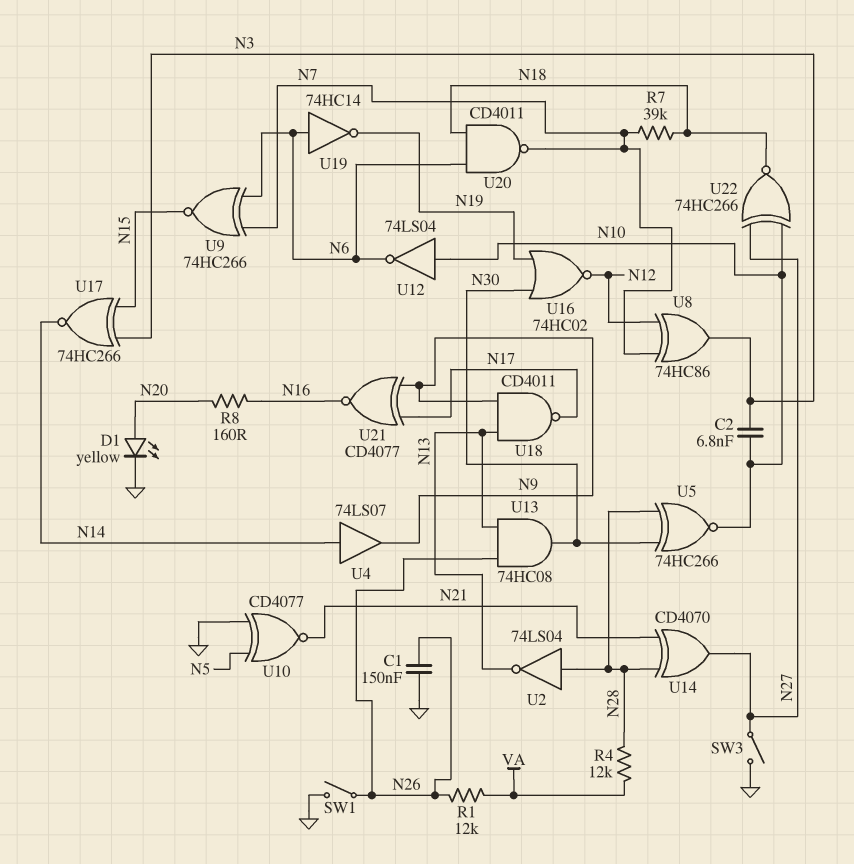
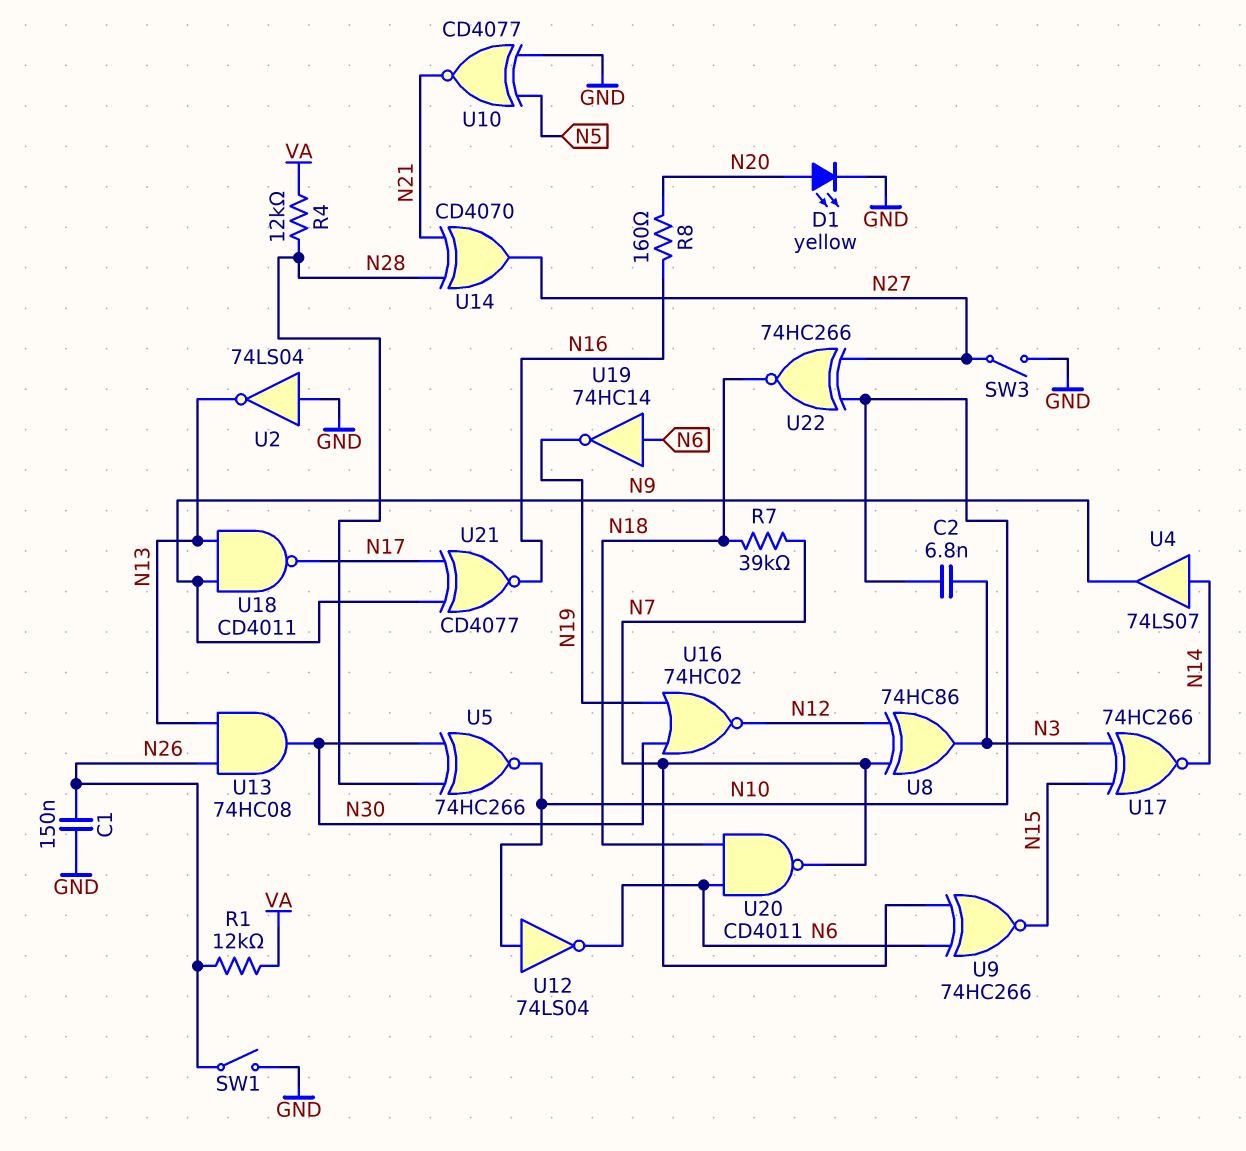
U2: NOT 74LS04 (in N28, out N13) -> NOT 74LS04 (in GND, out N13)

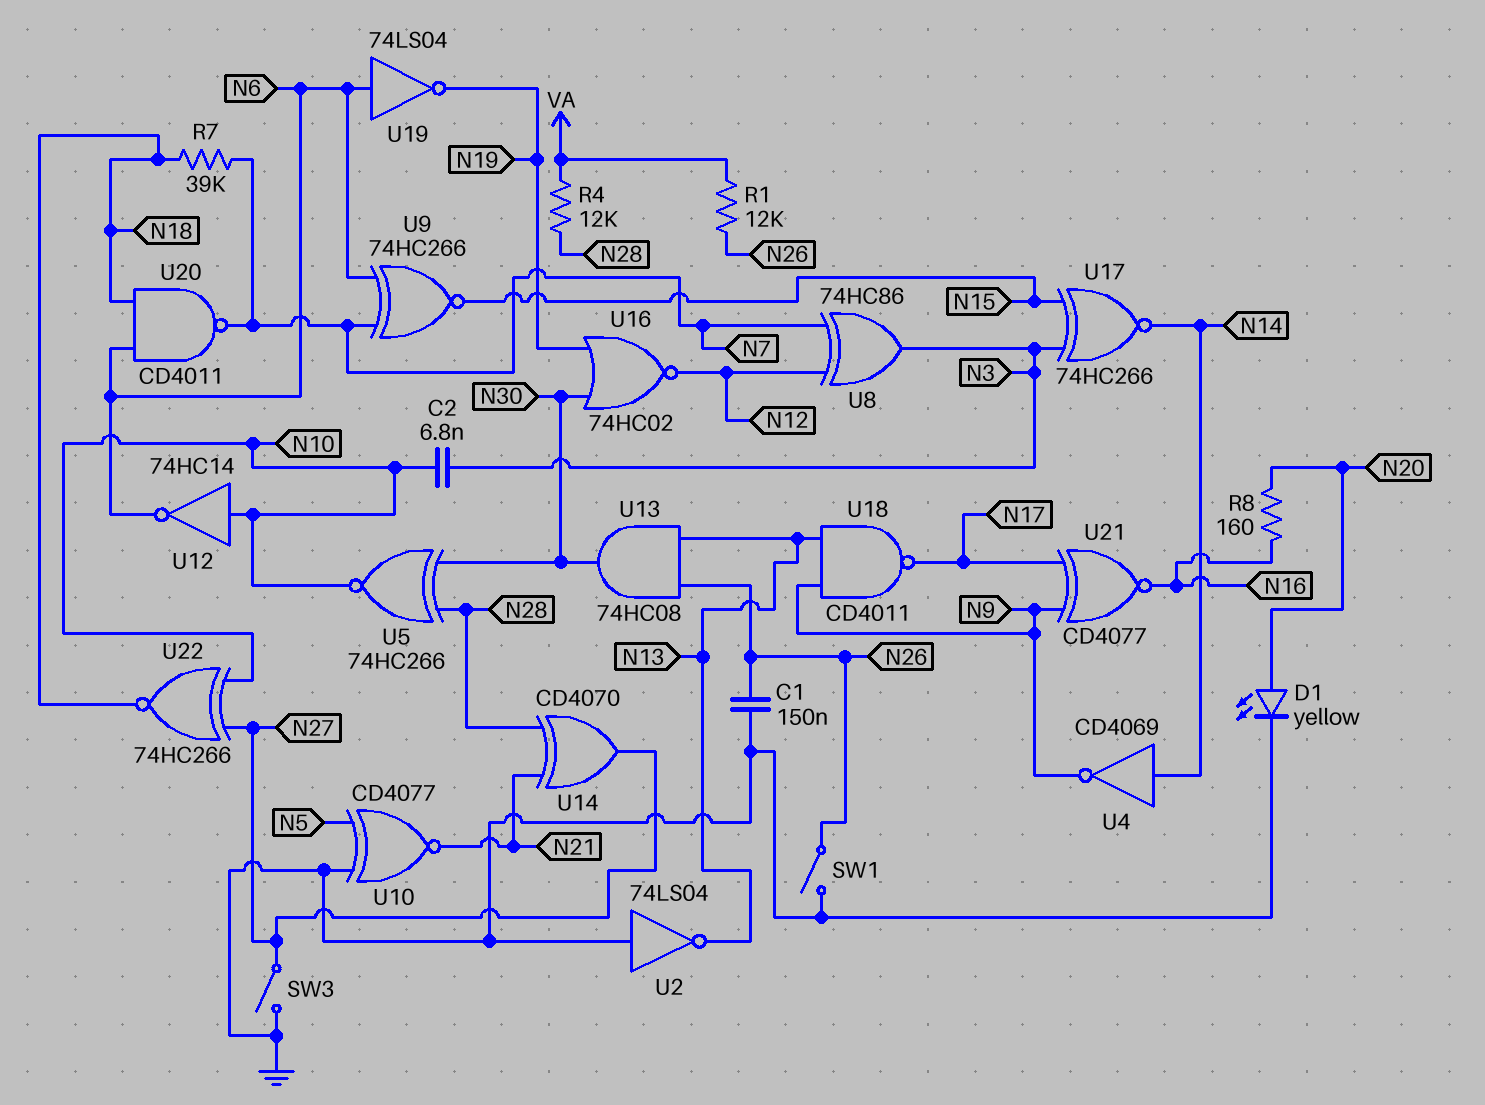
U4: buffer 74LS07 (in N14, out N9) -> NOT CD4069 (in N14, out N9)
U12: NOT 74LS04 (in N10, out N6) -> NOT 74HC14 (in N10, out N6)
U19: NOT 74HC14 (in N6, out N19) -> NOT 74LS04 (in N6, out N19)

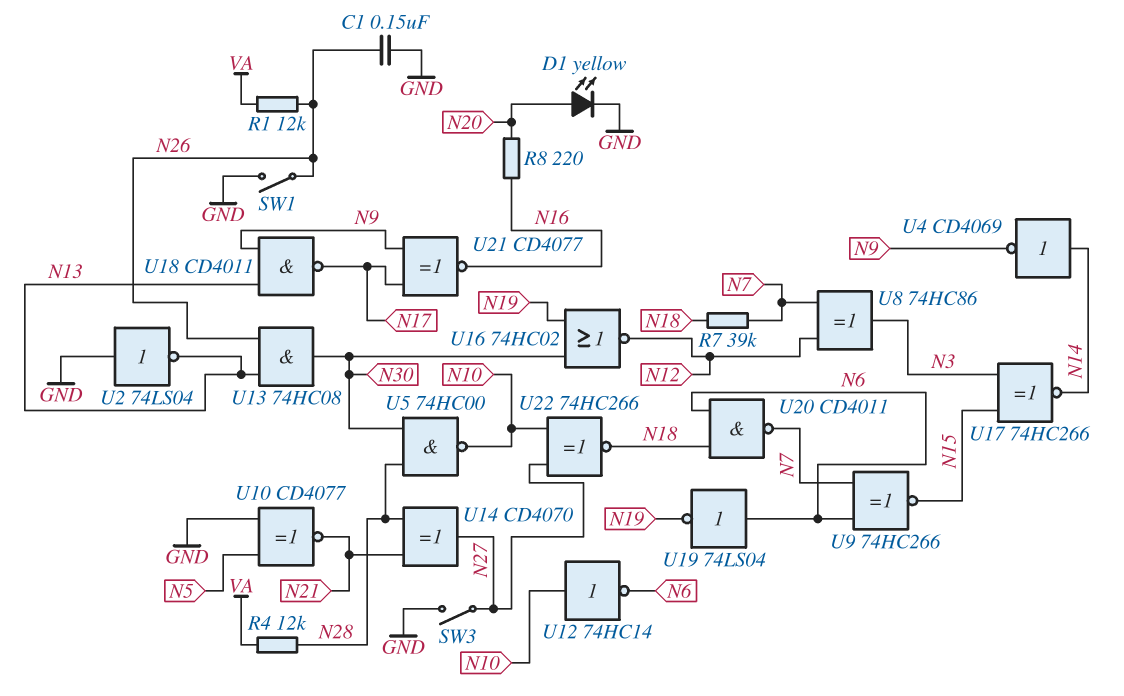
C2: 6.8nF (N3, N10) -> none
R8: 160 (N16, N20) -> 220 (N16, N20)
U5: XNOR 74HC266 (in N28, in N30, out N10) -> NAND 74HC00 (in N28, in N30, out N10)

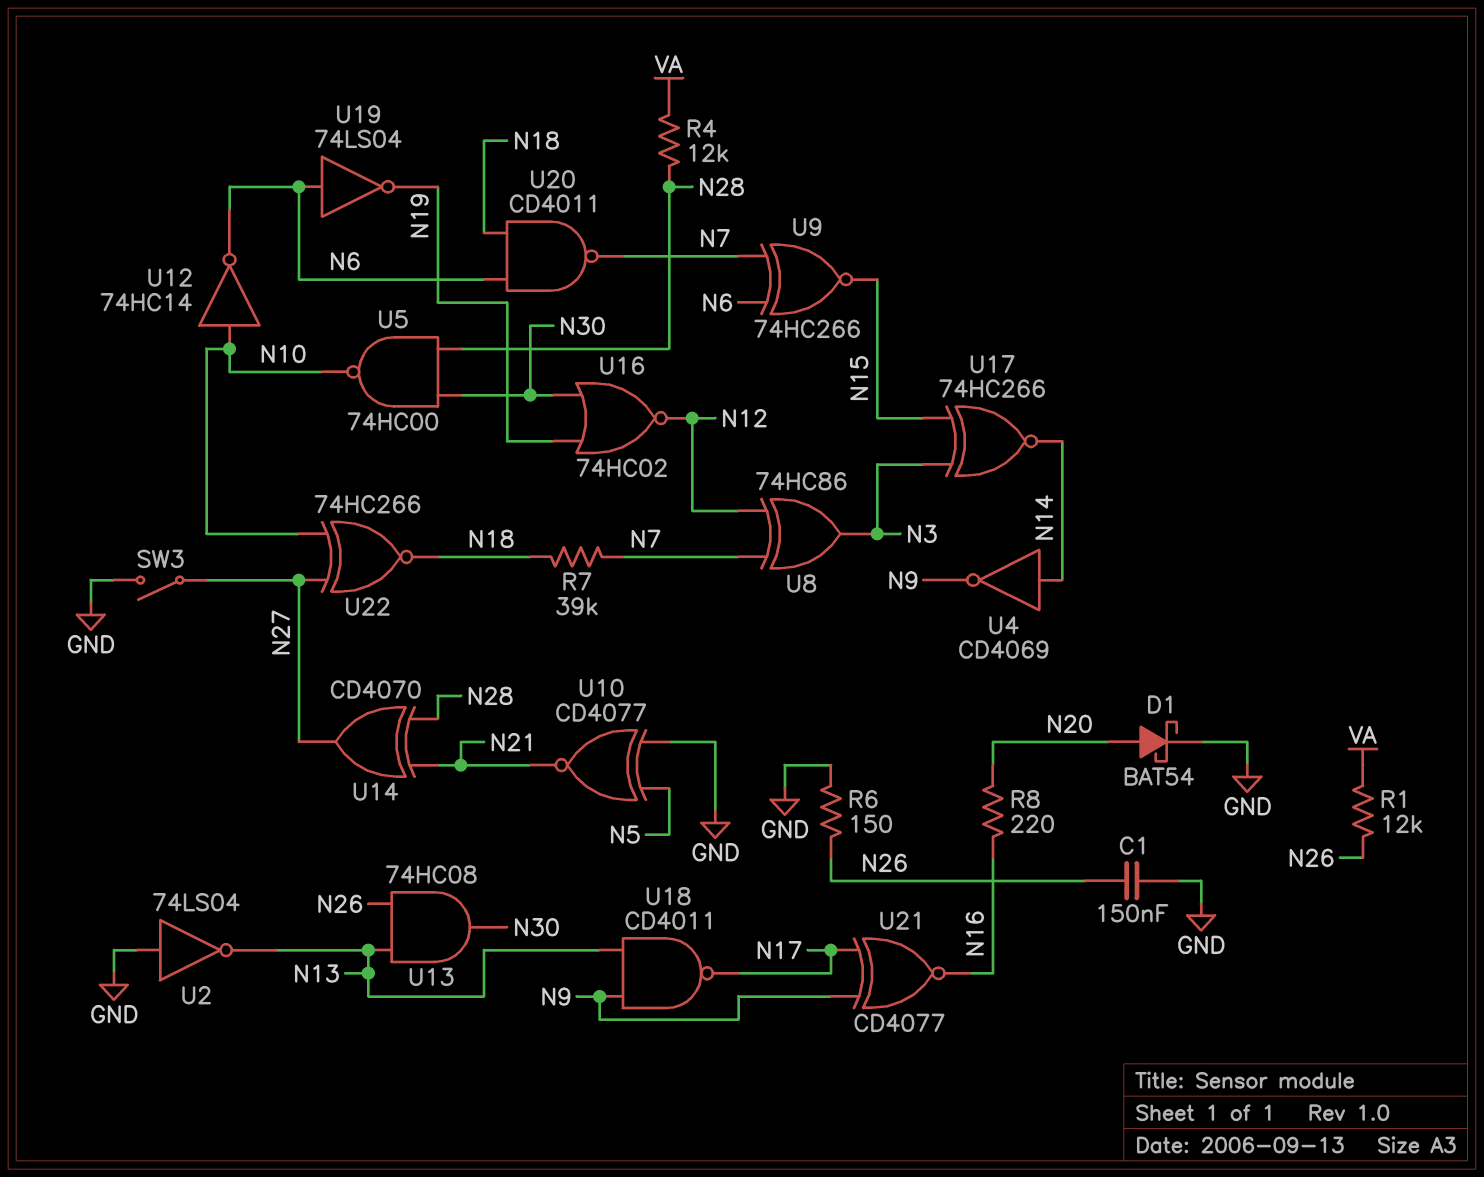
D1: LED yellow (A N20, K GND) -> schottky BAT54 (A N20, K GND)
R6: none -> 150 (GND, N26)
SW1: switch (GND, N26) -> none

